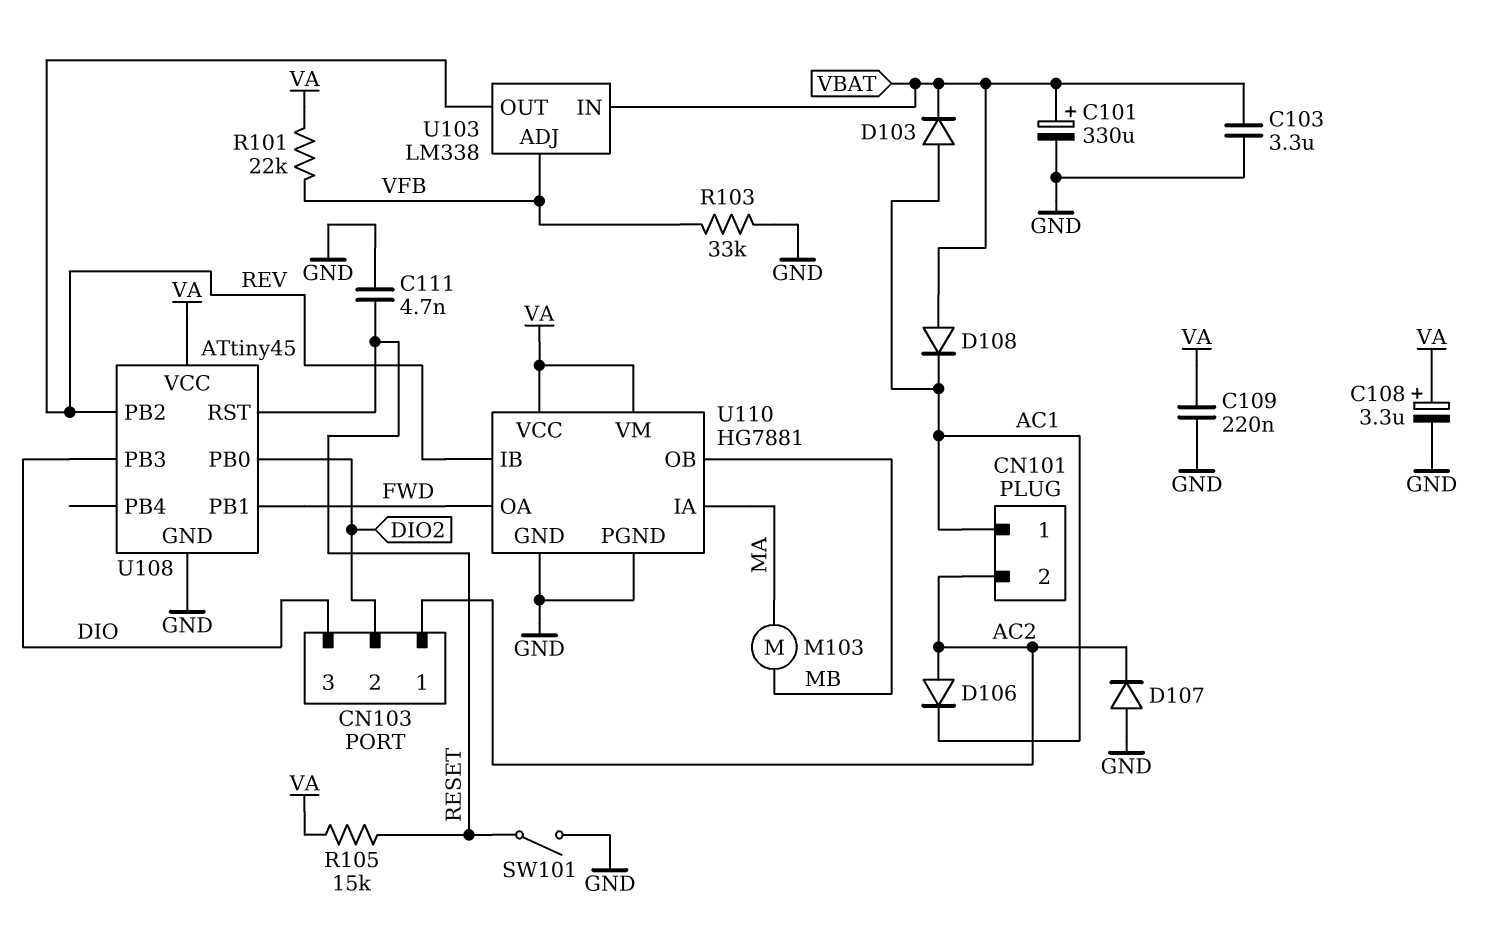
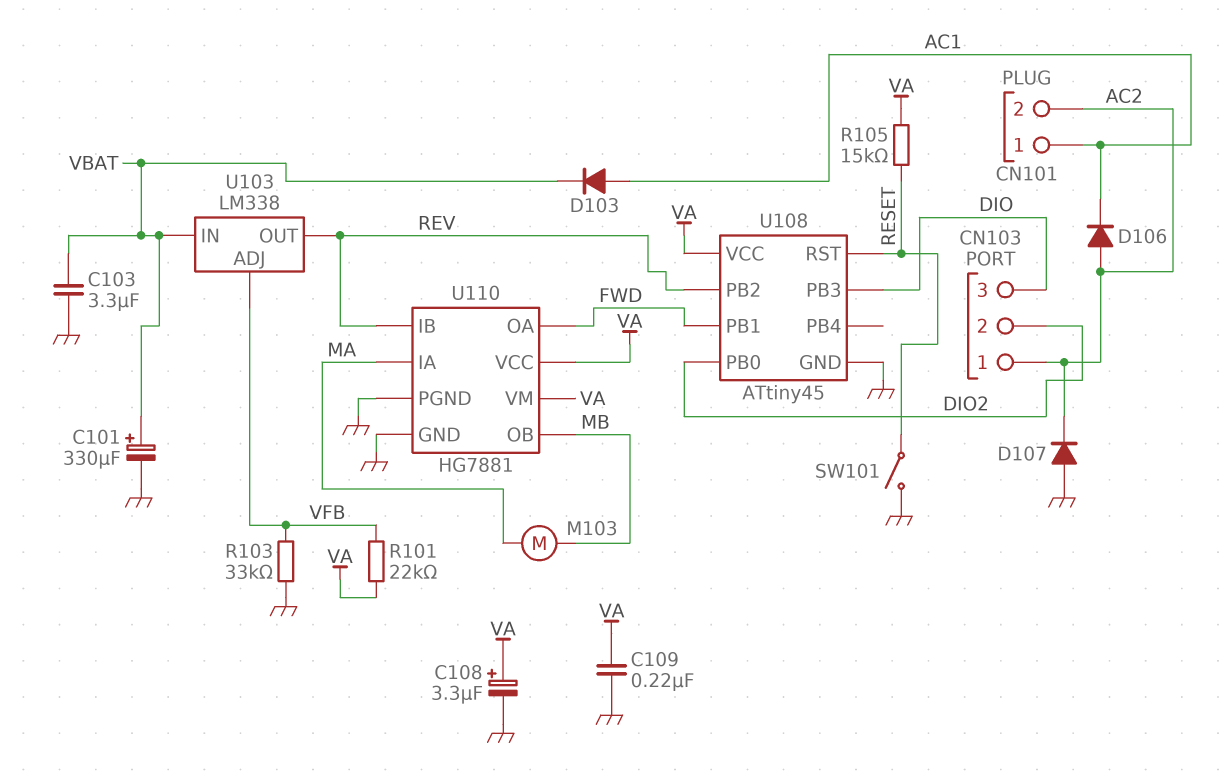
C111: 4.7nF (GND, RESET) -> none
D108: diode (A VBAT, K AC1) -> none

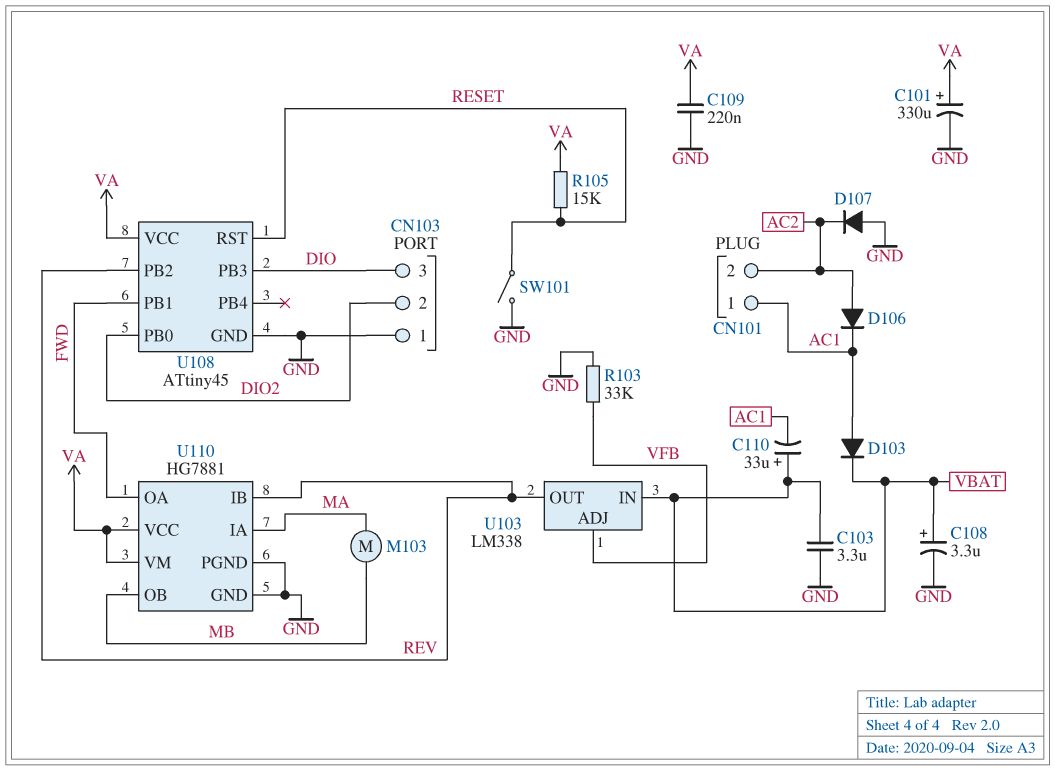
C101: 330uF (plus VBAT, minus GND) -> 330uF (plus VA, minus GND)
C108: 3.3uF (plus VA, minus GND) -> 3.3uF (plus VBAT, minus GND)
C110: none -> 33uF (plus VBAT, minus AC1)
CN103 pin 1: AC2 -> GND
R101: 22k (VA, VFB) -> none

